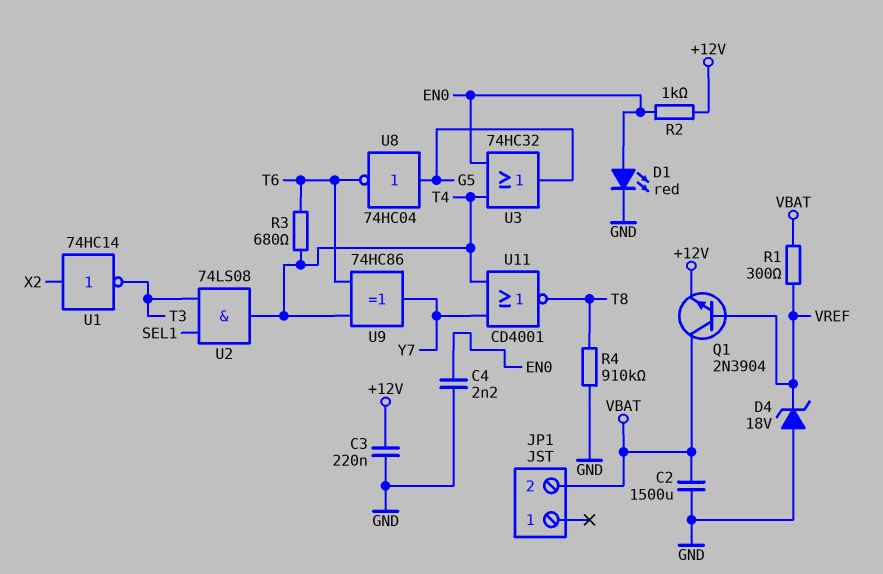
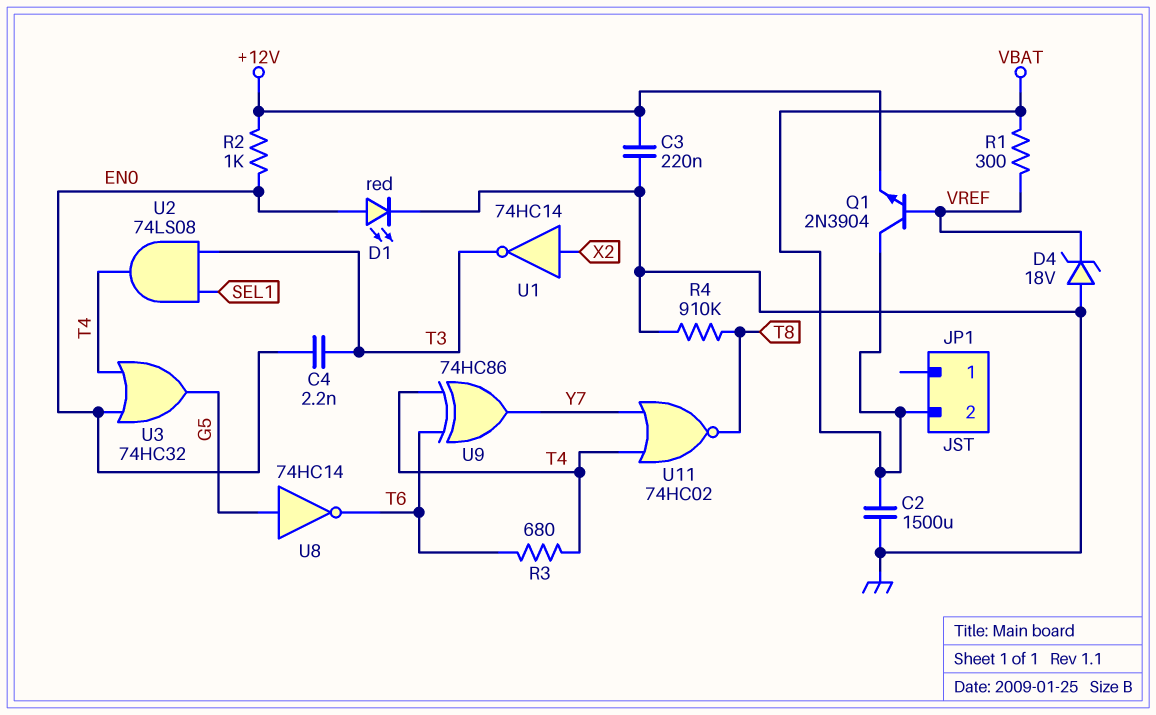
C4: 2.2nF (EN0, GND) -> 2.2nF (EN0, T3)
U8: NOT 74HC04 (in G5, out T6) -> NOT 74HC14 (in G5, out T6)
U11: NOR CD4001 (in T4, in Y7, out T8) -> NOR 74HC02 (in T4, in Y7, out T8)

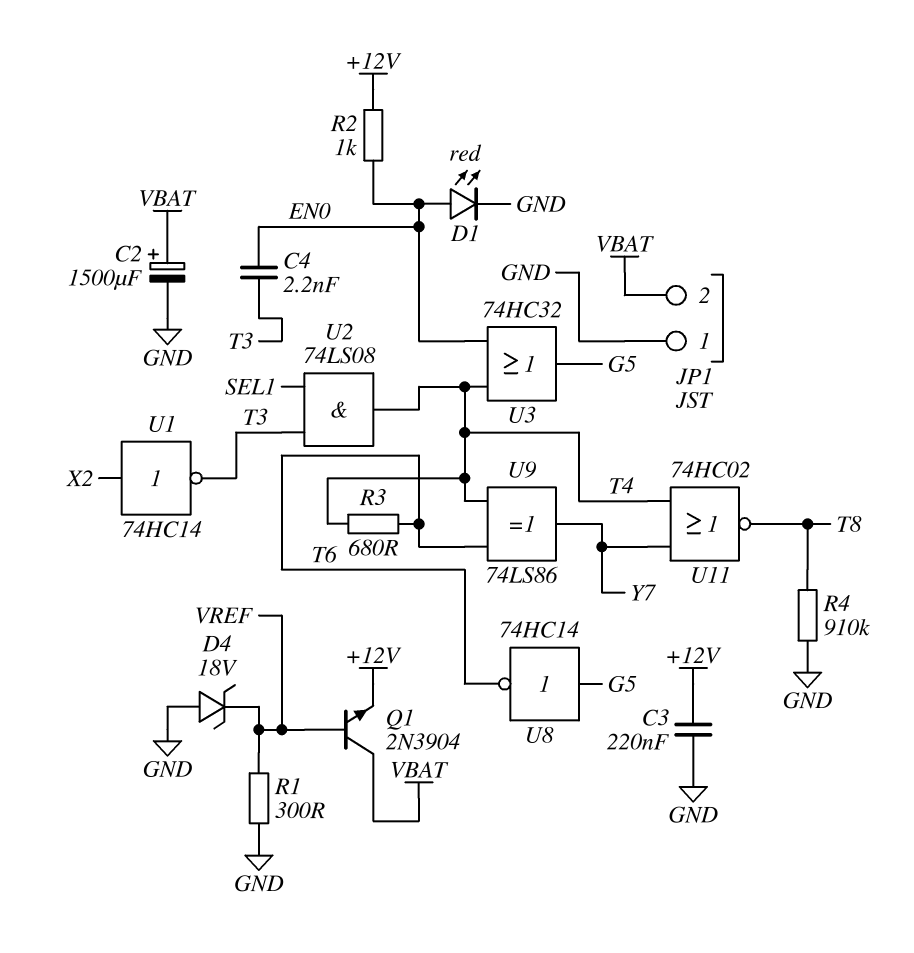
C2: 1500uF (GND, VBAT) -> 1500uF (plus VBAT, minus GND)
JP1 pin 1: none -> GND
R1: 300 (VBAT, VREF) -> 300 (GND, VREF)
U9: XOR 74HC86 (in T4, in T6, out Y7) -> XOR 74LS86 (in T4, in T6, out Y7)

